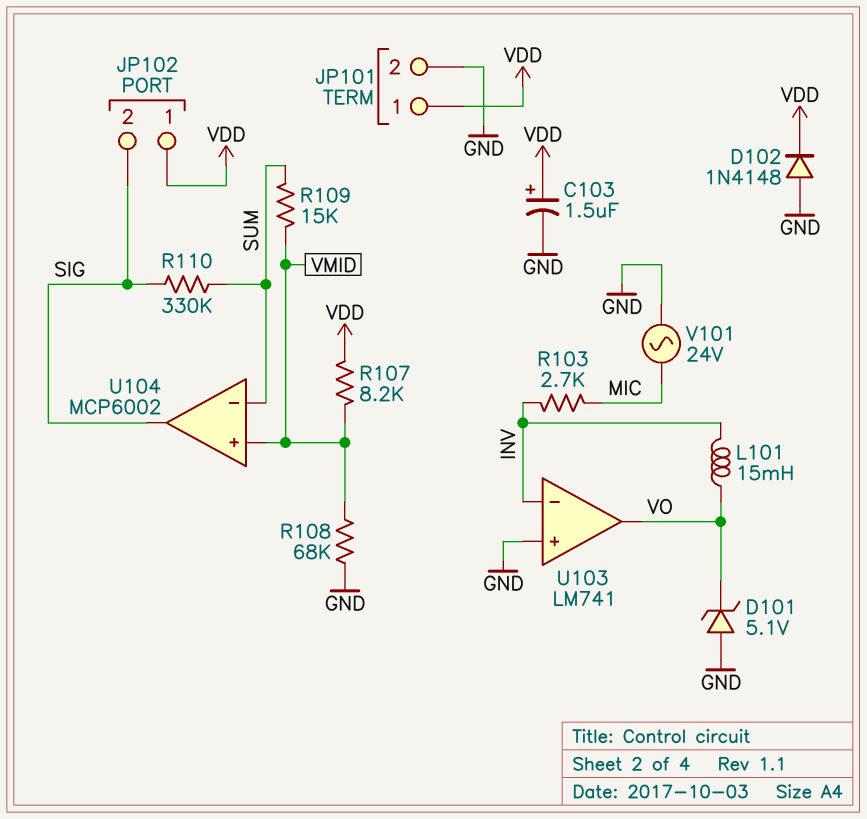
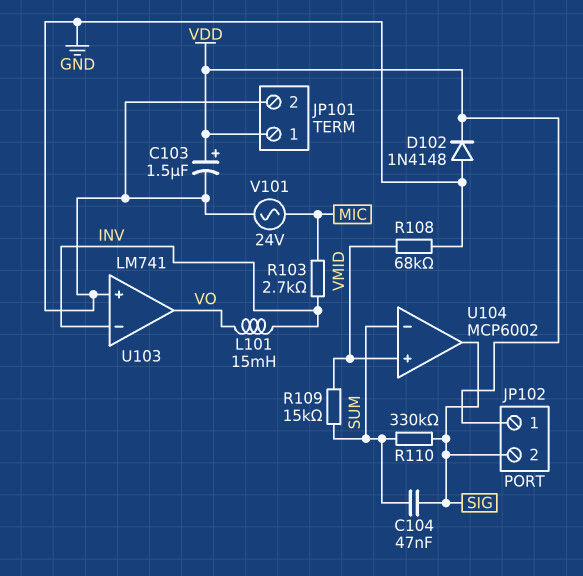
C104: none -> 47nF (SIG, SUM)
D101: zener 5.1V (A GND, K VO) -> none
R107: 8.2k (VDD, VMID) -> none

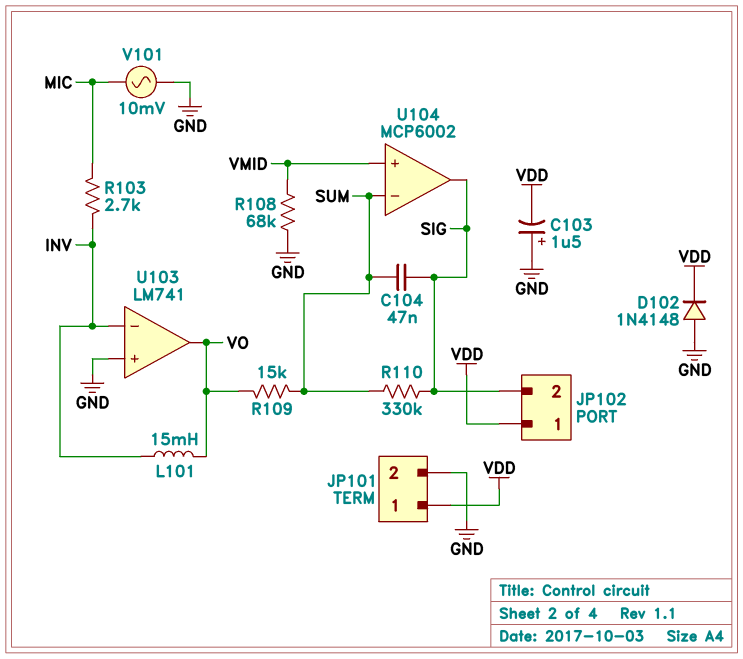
C103: 1.5uF (plus VDD, minus GND) -> 1.5uF (plus GND, minus VDD)
R109: 15k (SUM, VMID) -> 15k (SUM, VO)
V101: AC 24V (GND, MIC) -> AC 10mV (GND, MIC)

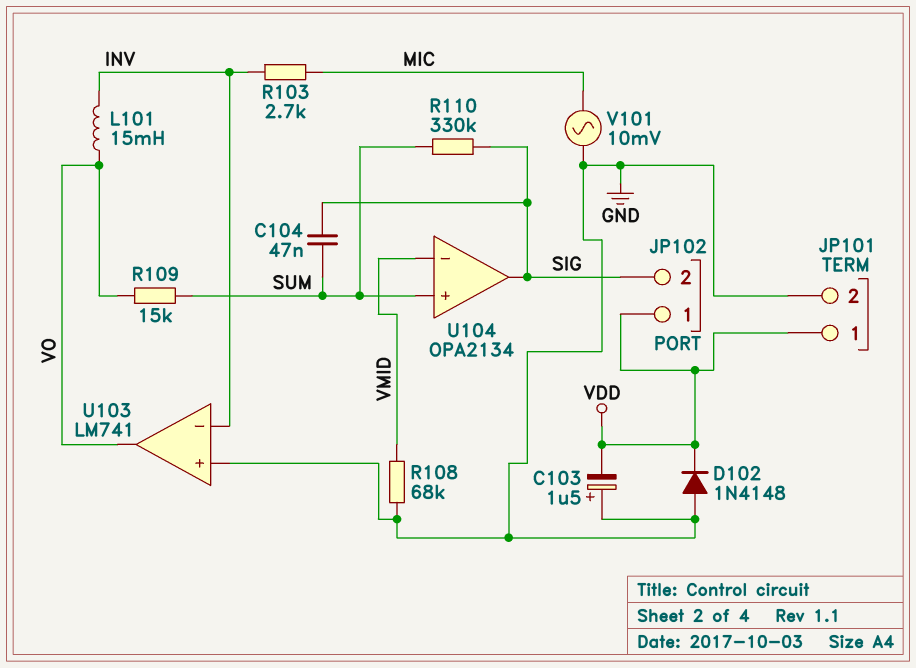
U104: MCP6002 -> OPA2134
U104 pin in+: VMID -> SUM
U104 pin in-: SUM -> VMID

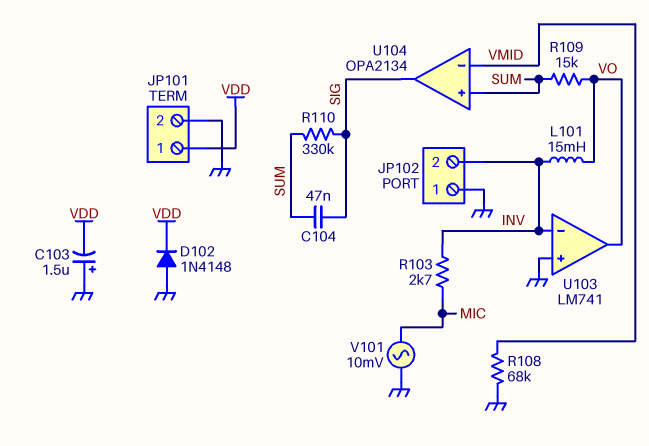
JP102 pin 1: VDD -> GND
JP102 pin 2: SIG -> INV

